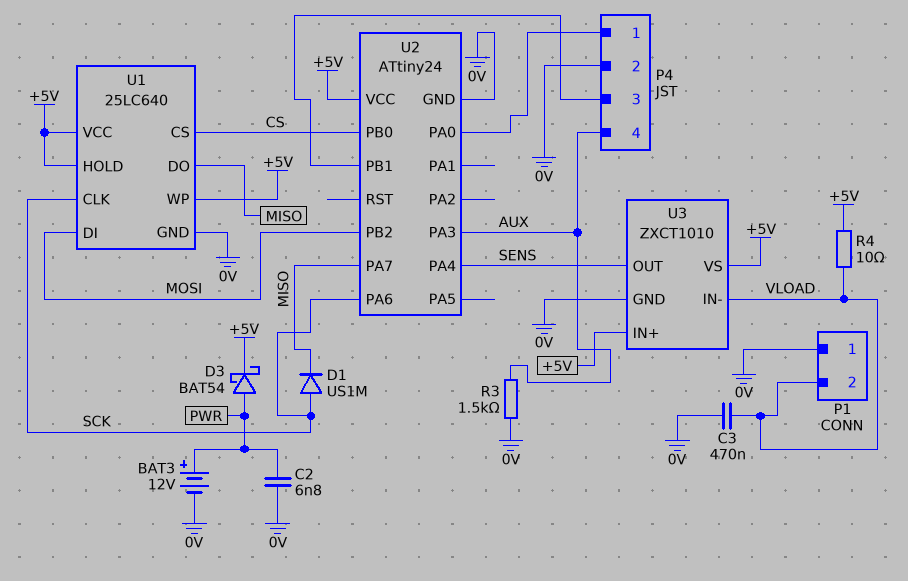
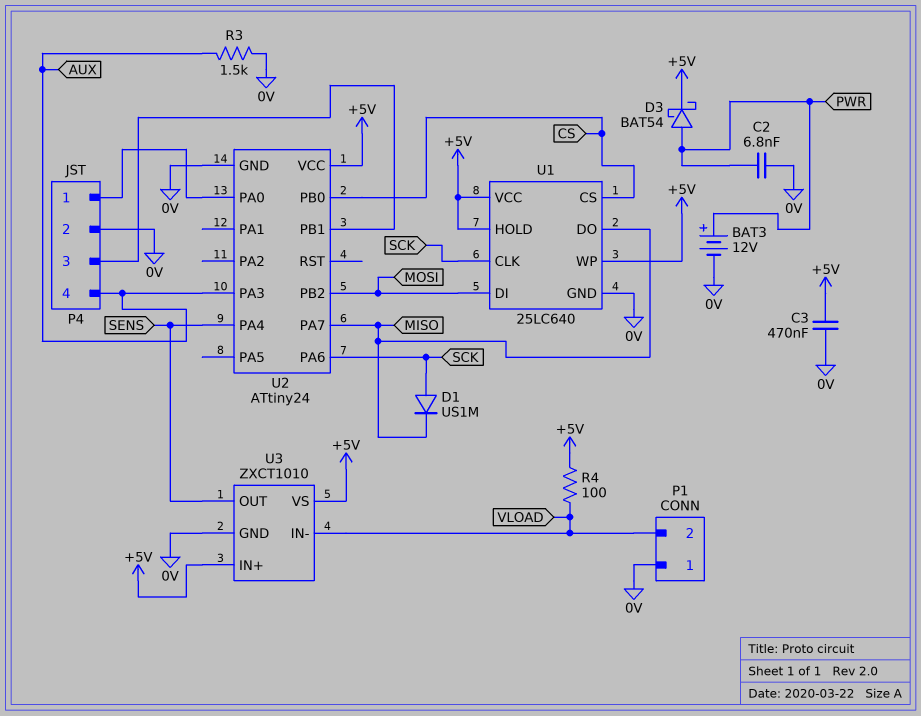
C3: 470nF (0V, VLOAD) -> 470nF (+5V, 0V)
R4: 10 (+5V, VLOAD) -> 100 (+5V, VLOAD)

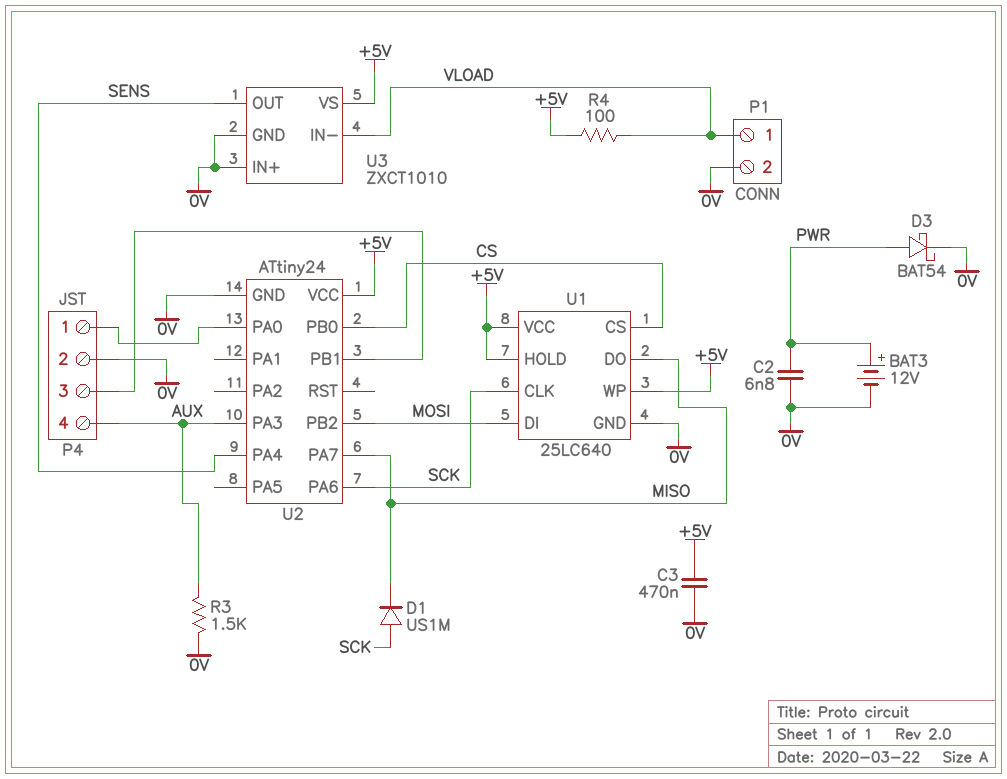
D3: schottky BAT54 (A PWR, K +5V) -> schottky BAT54 (A PWR, K 0V)
P1 pin 1: 0V -> VLOAD
P1 pin 2: VLOAD -> 0V
U3 pin IN+: +5V -> 0V

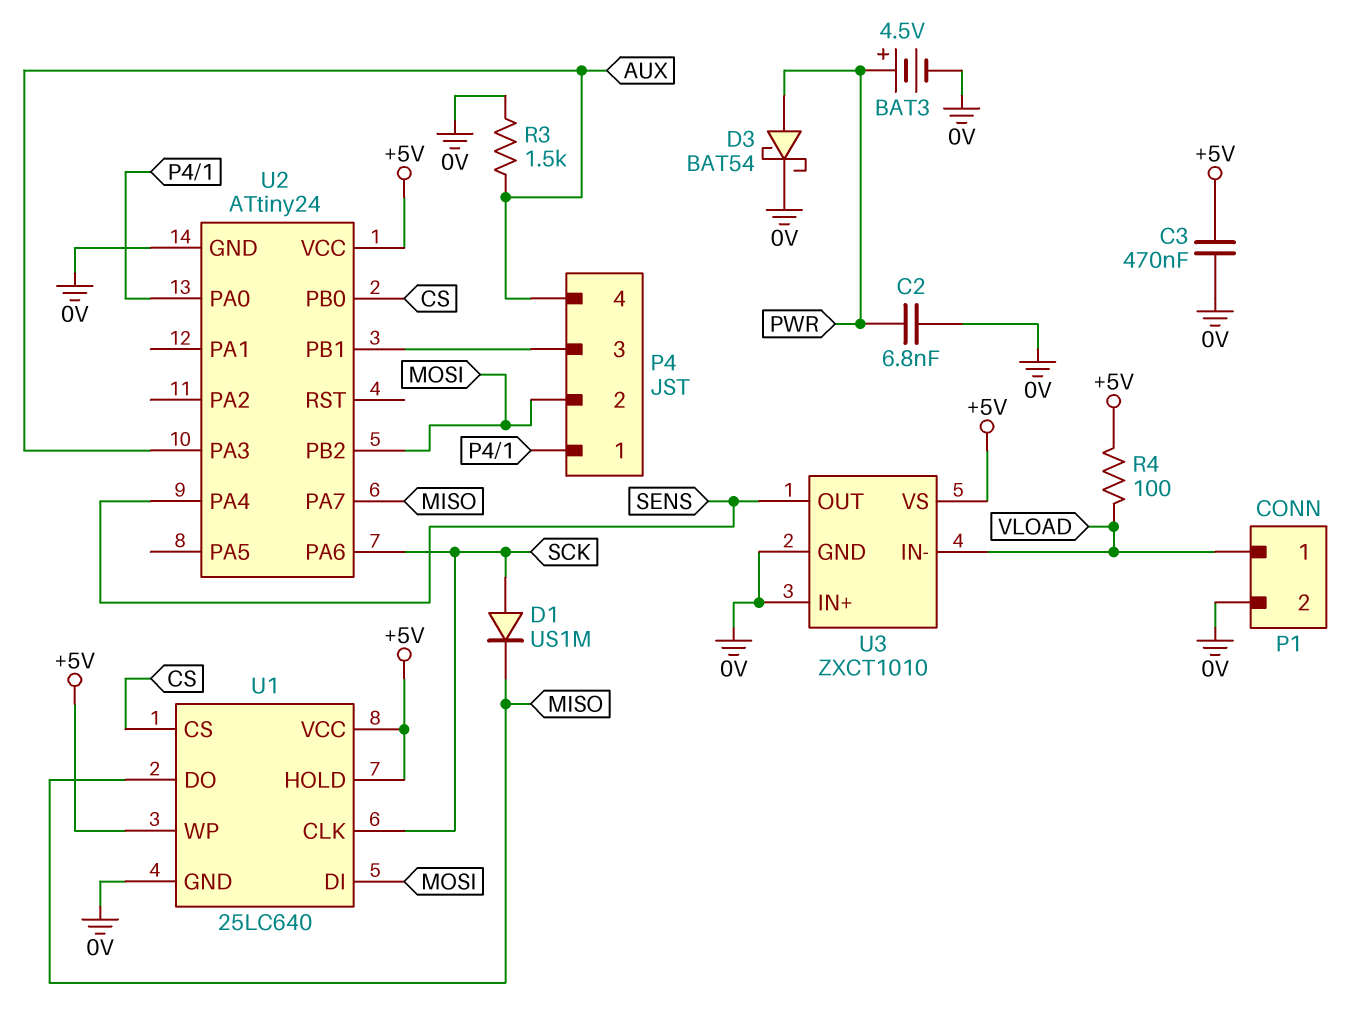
BAT3: 12V (plus PWR, minus 0V) -> 4.5V (plus PWR, minus 0V)
P4 pin 2: 0V -> MOSI

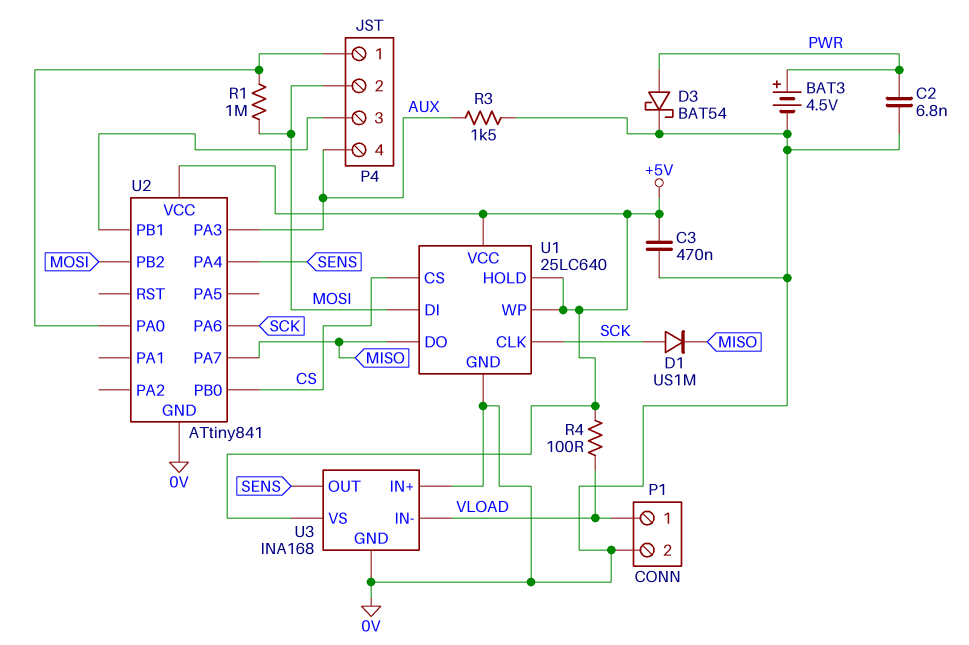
R1: none -> 1M (MOSI, P4/1)
U2: ATtiny24 -> ATtiny841
U3: ZXCT1010 -> INA168

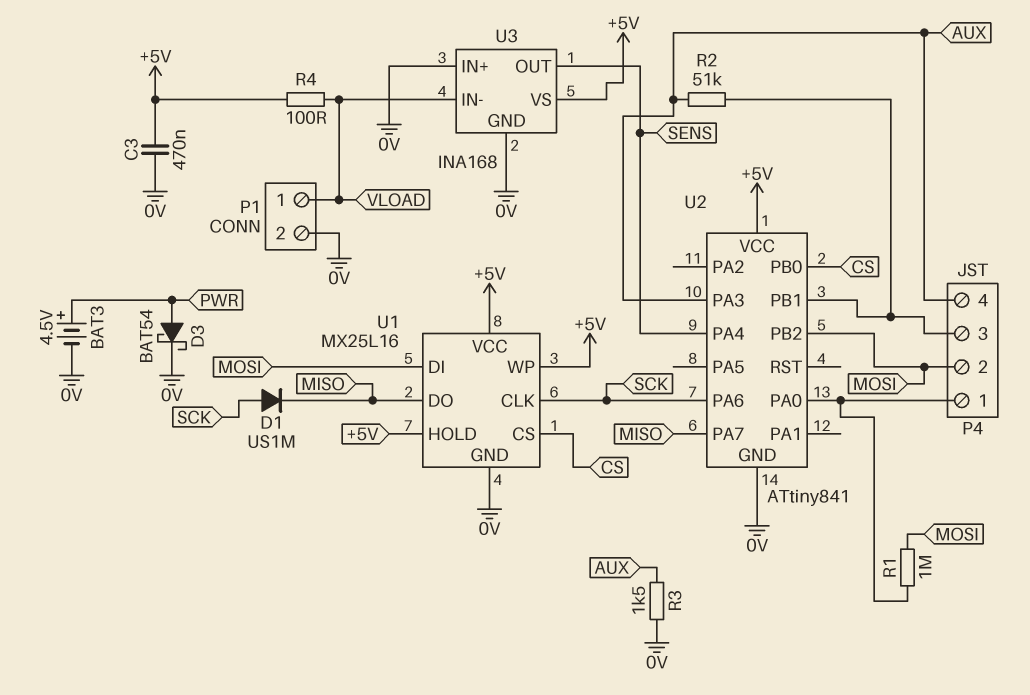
C2: 6.8nF (0V, PWR) -> none
R2: none -> 51k (AUX, P4/3)
U1: 25LC640 -> MX25L16

